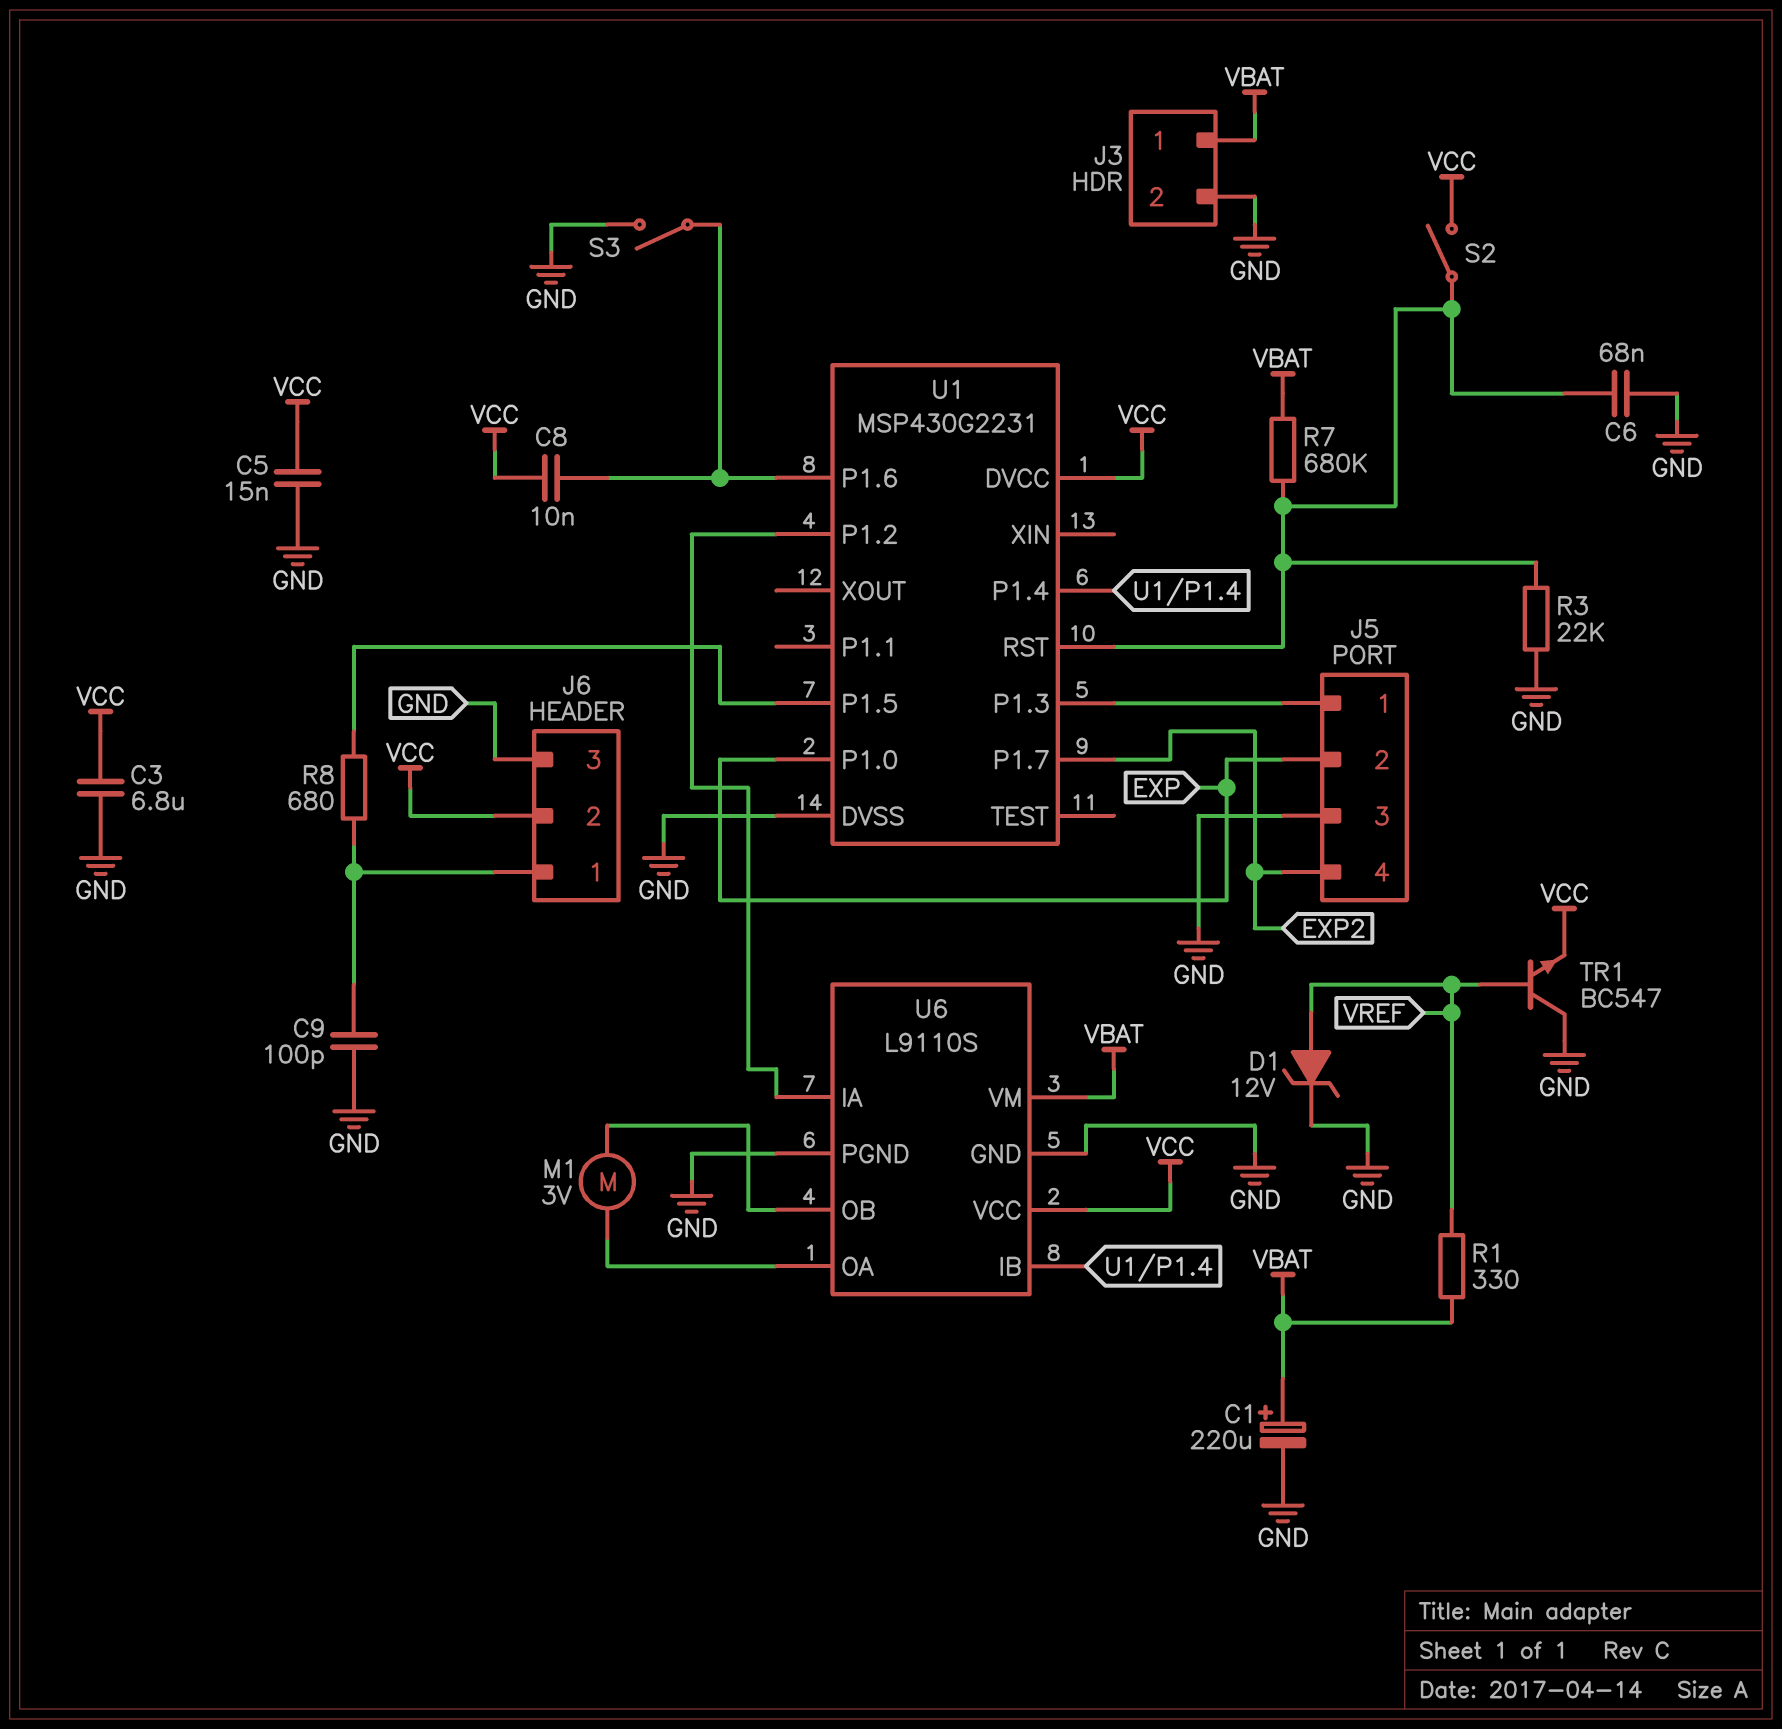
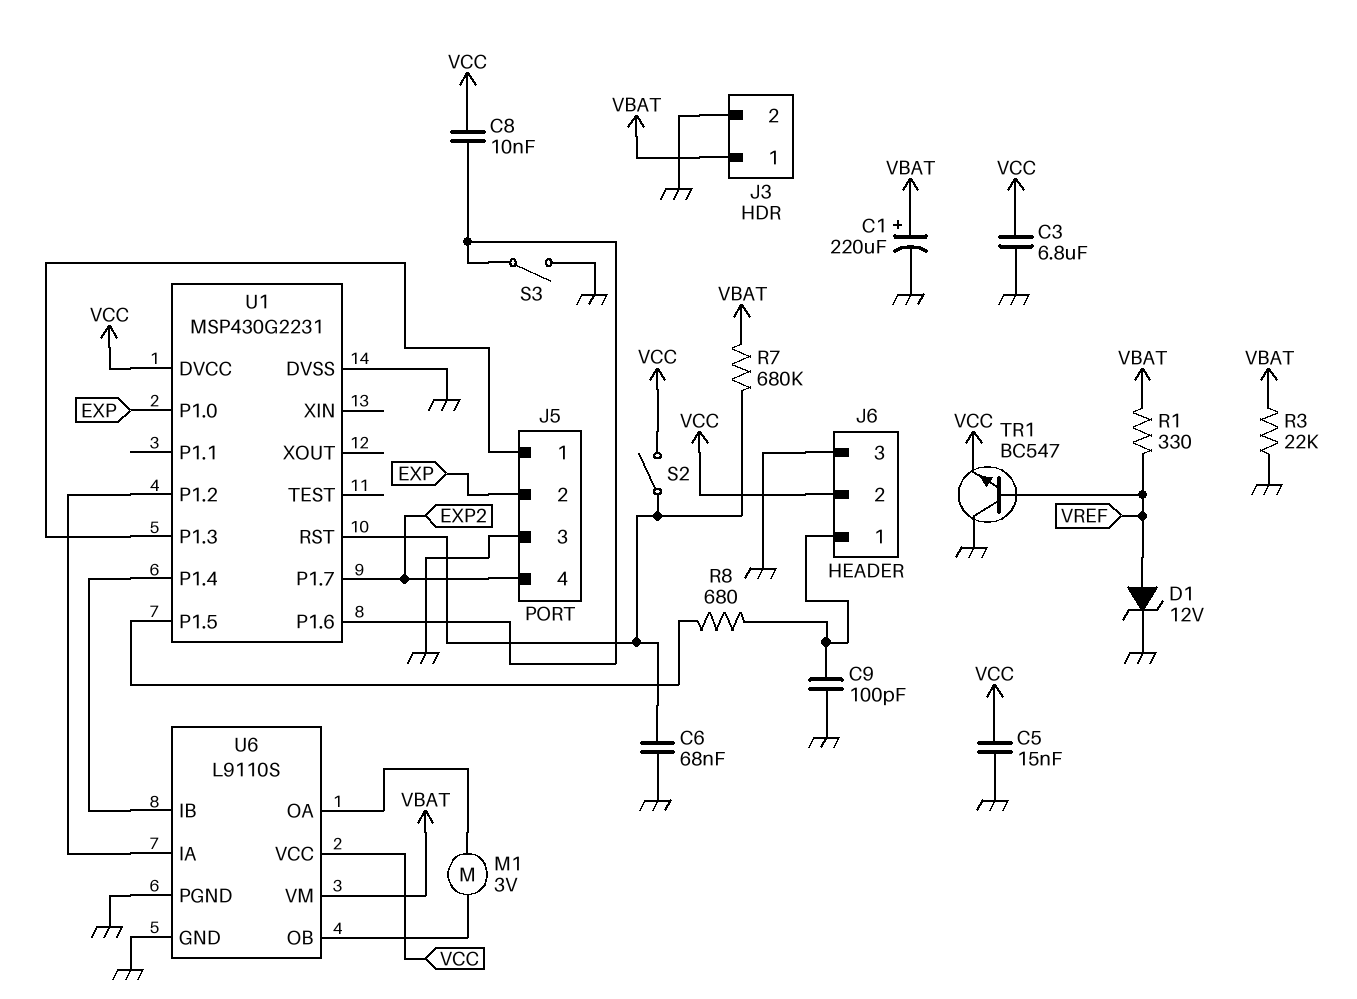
R3: 22k (GND, U1/RST) -> 22k (GND, VBAT)

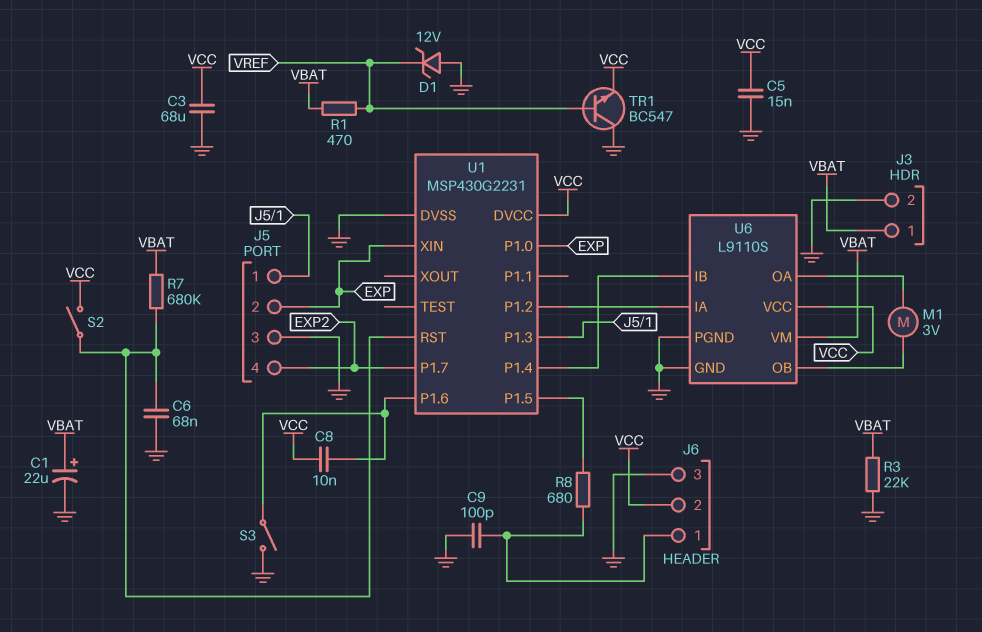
C1: 220uF (plus VBAT, minus GND) -> 22uF (plus VBAT, minus GND)
C3: 6.8uF (GND, VCC) -> 68uF (GND, VCC)
D1: zener 12V (A VREF, K GND) -> zener 12V (A GND, K VREF)
R1: 330 (VBAT, VREF) -> 470 (VBAT, VREF)
U1 pin XIN: none -> EXP

